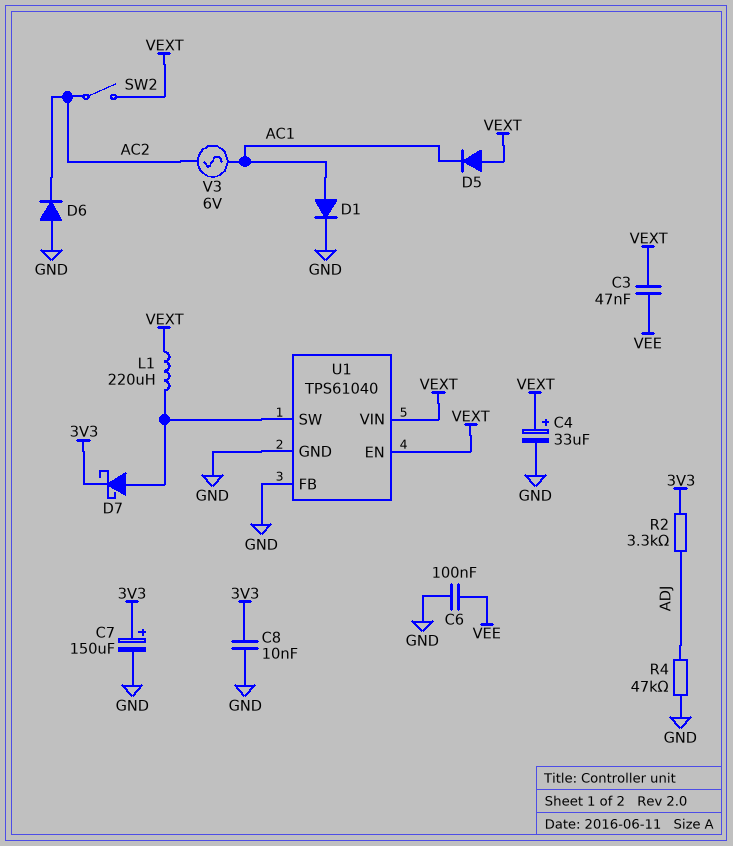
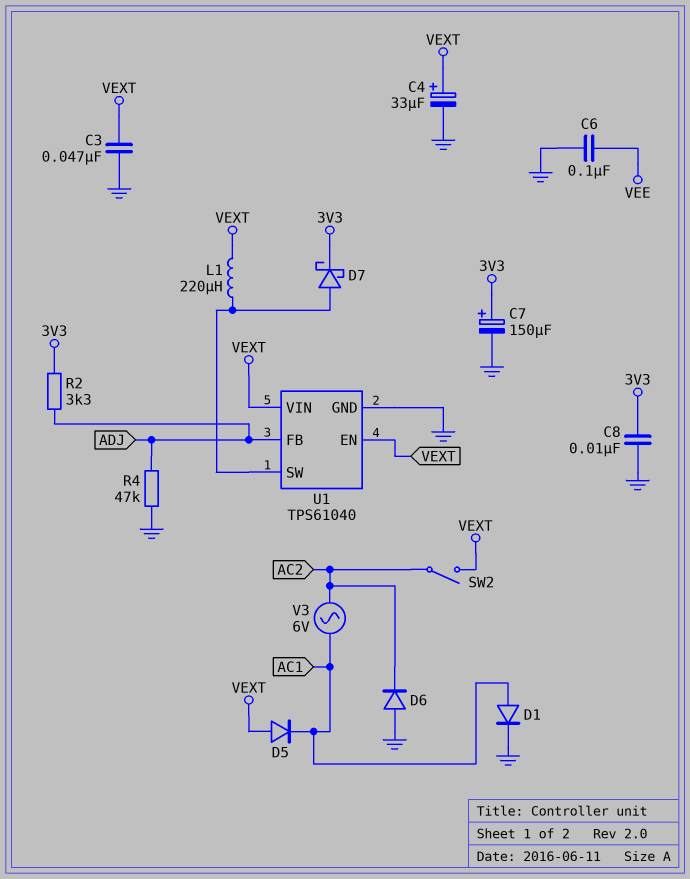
C3: 47nF (VEE, VEXT) -> 47nF (GND, VEXT)
U1 pin FB: GND -> ADJ

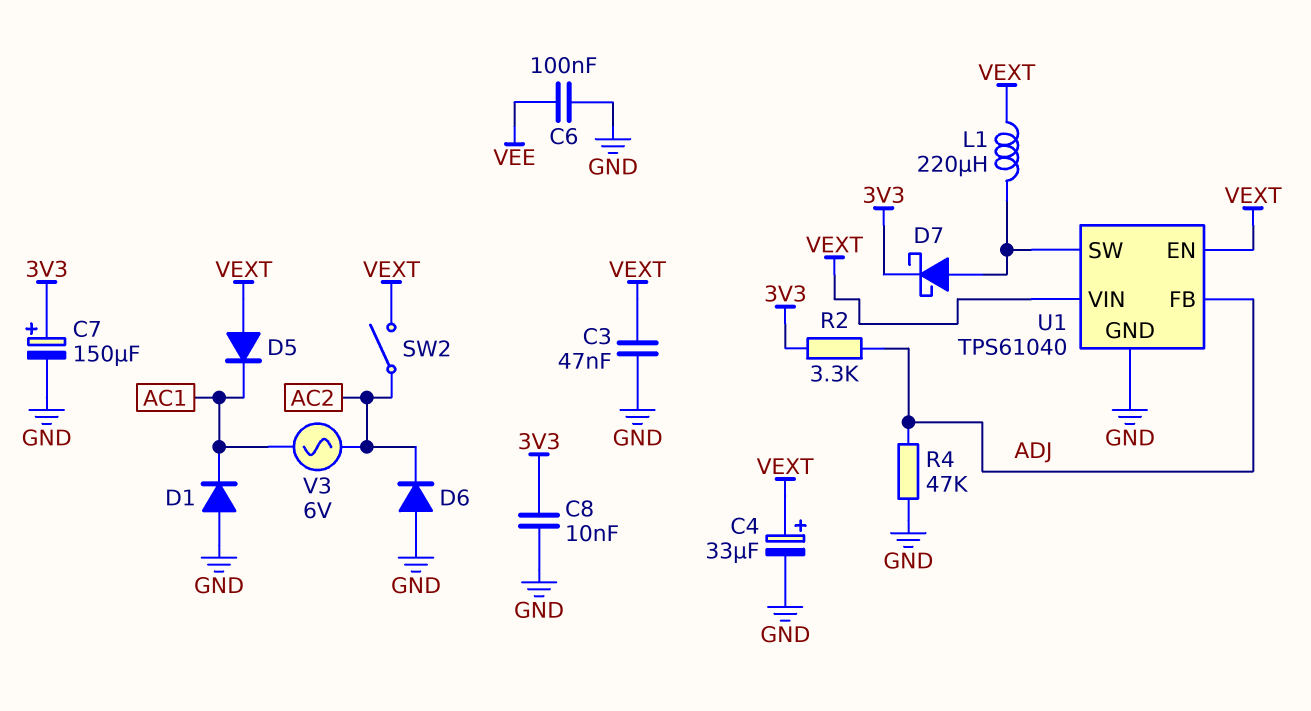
D1: diode (A AC1, K GND) -> diode (A GND, K AC1)

